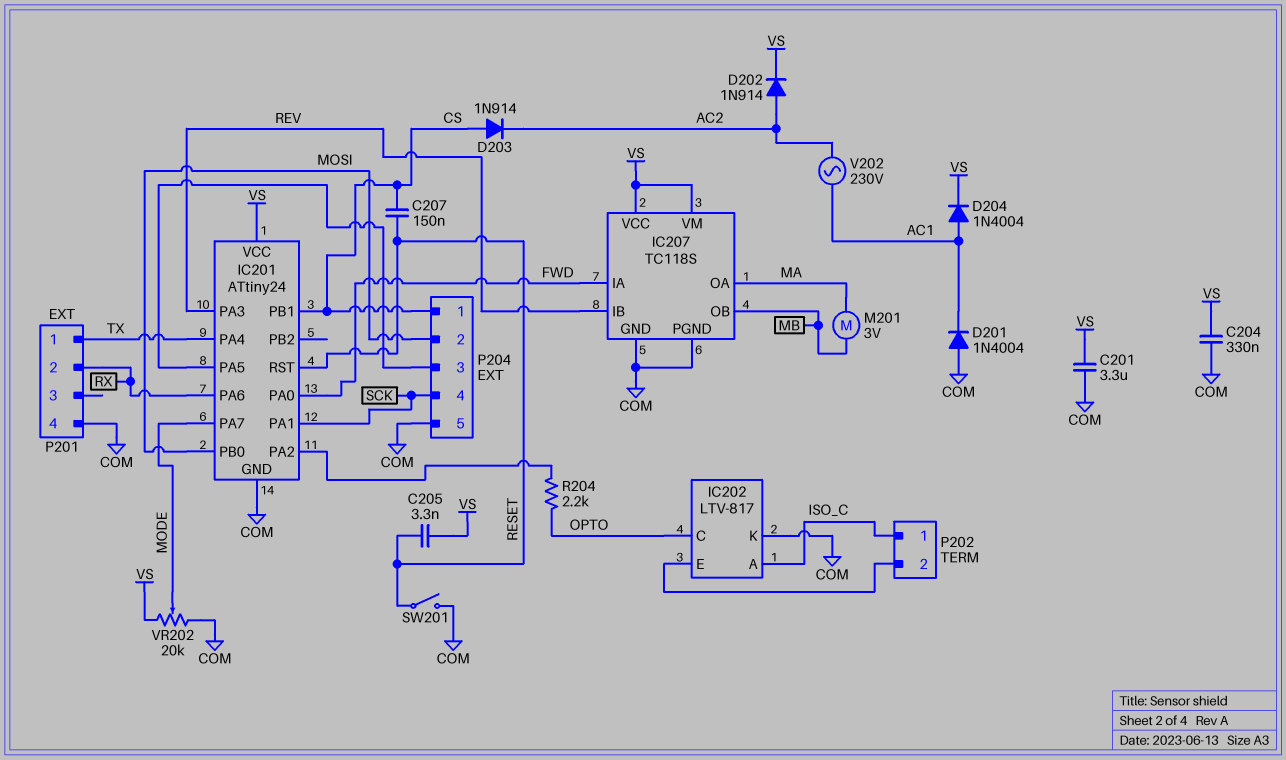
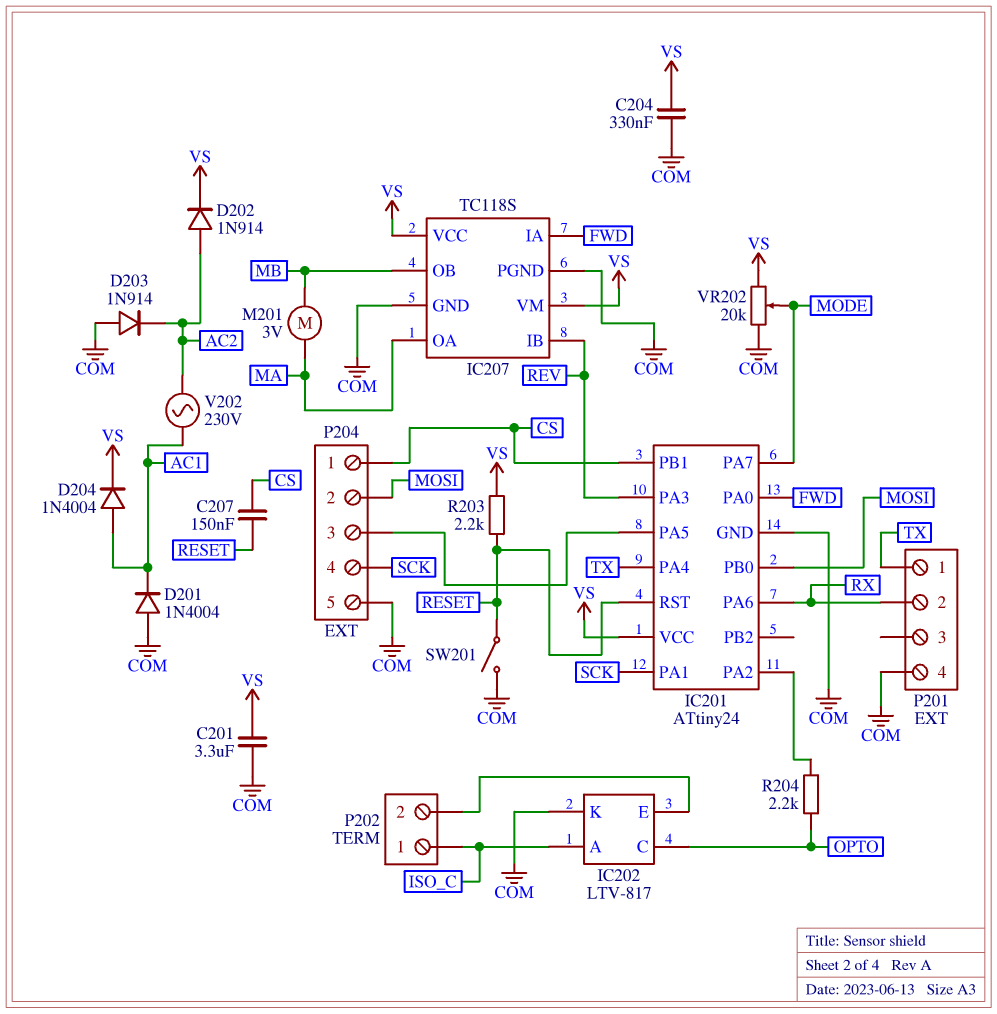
C205: 3.3nF (RESET, VS) -> none
D203: diode 1N914 (A CS, K AC2) -> diode 1N914 (A COM, K AC2)
R203: none -> 2.2k (RESET, VS)

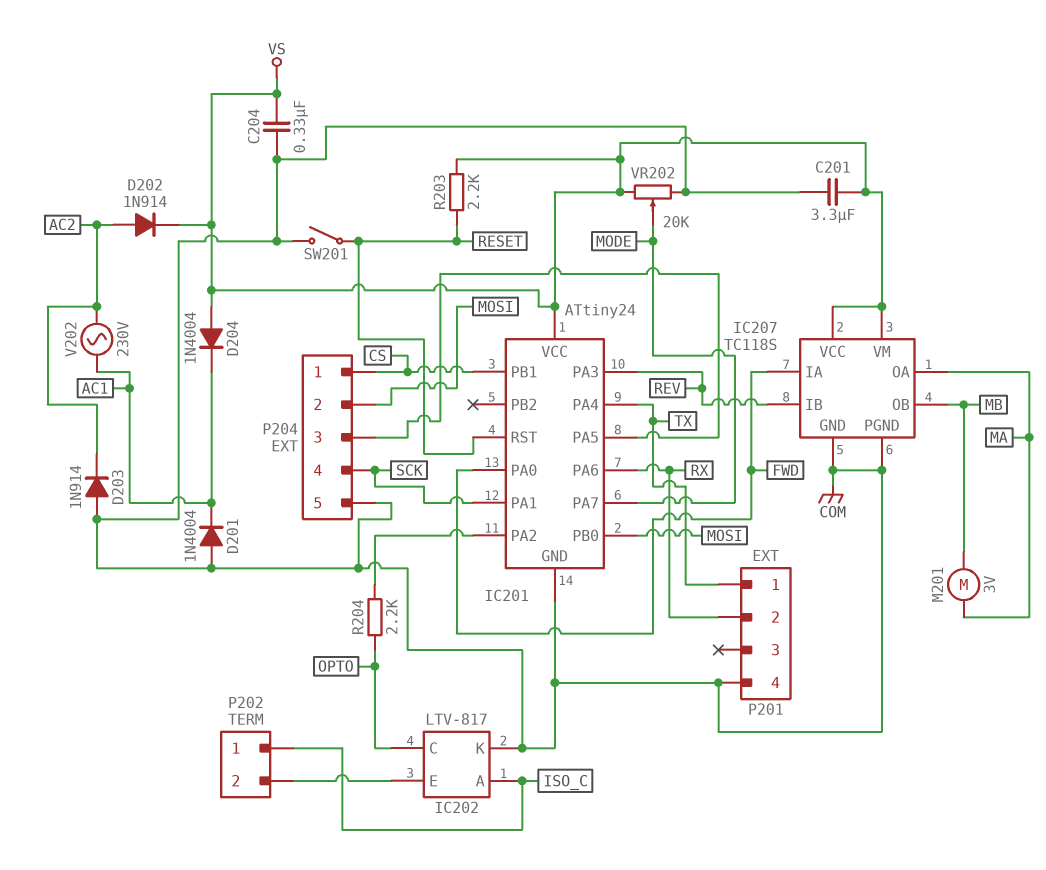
C207: 150nF (CS, RESET) -> none
D204: diode 1N4004 (A AC1, K VS) -> diode 1N4004 (A VS, K AC1)

